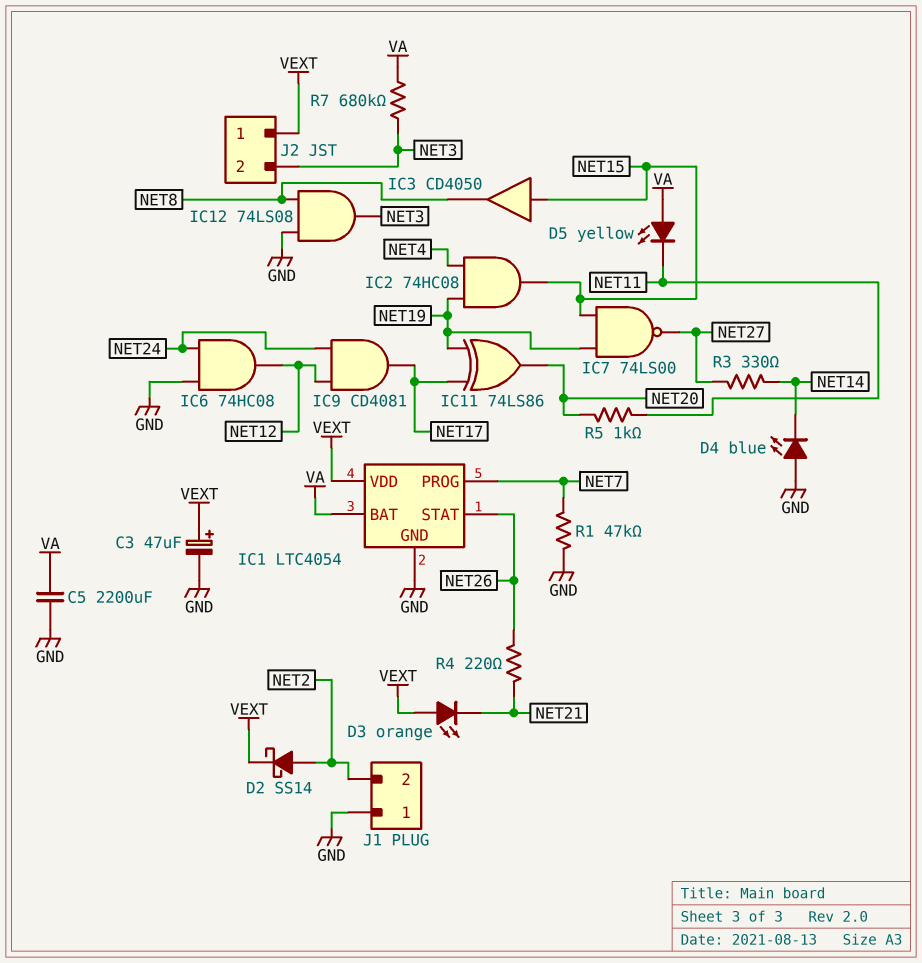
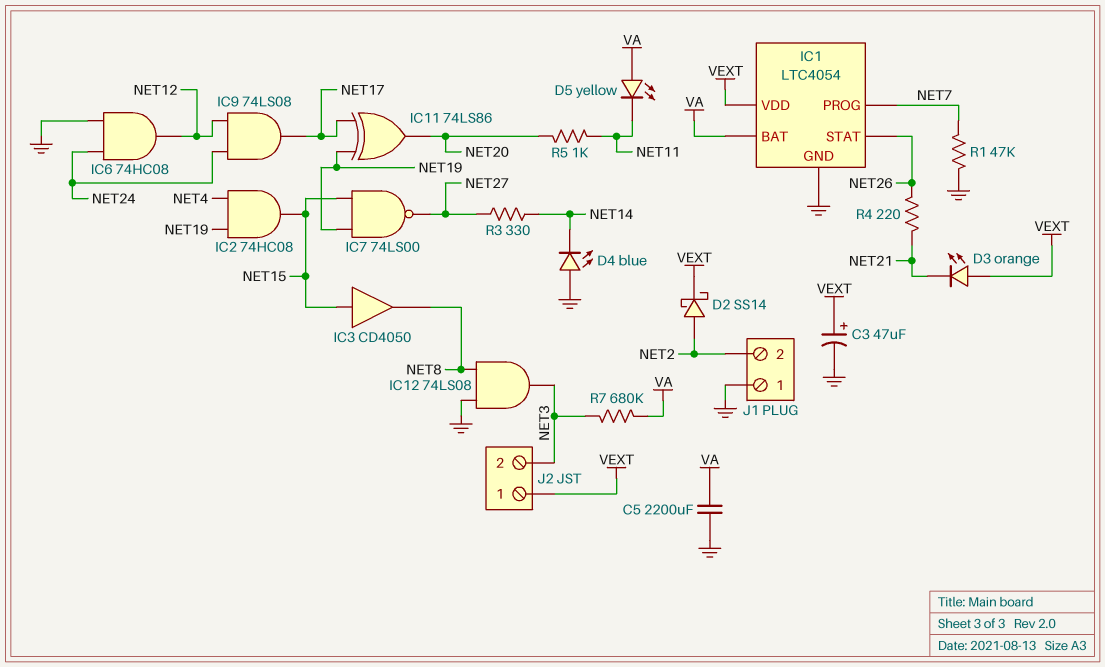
IC9: AND CD4081 (in NET12, in NET24, out NET17) -> AND 74LS08 (in NET12, in NET24, out NET17)

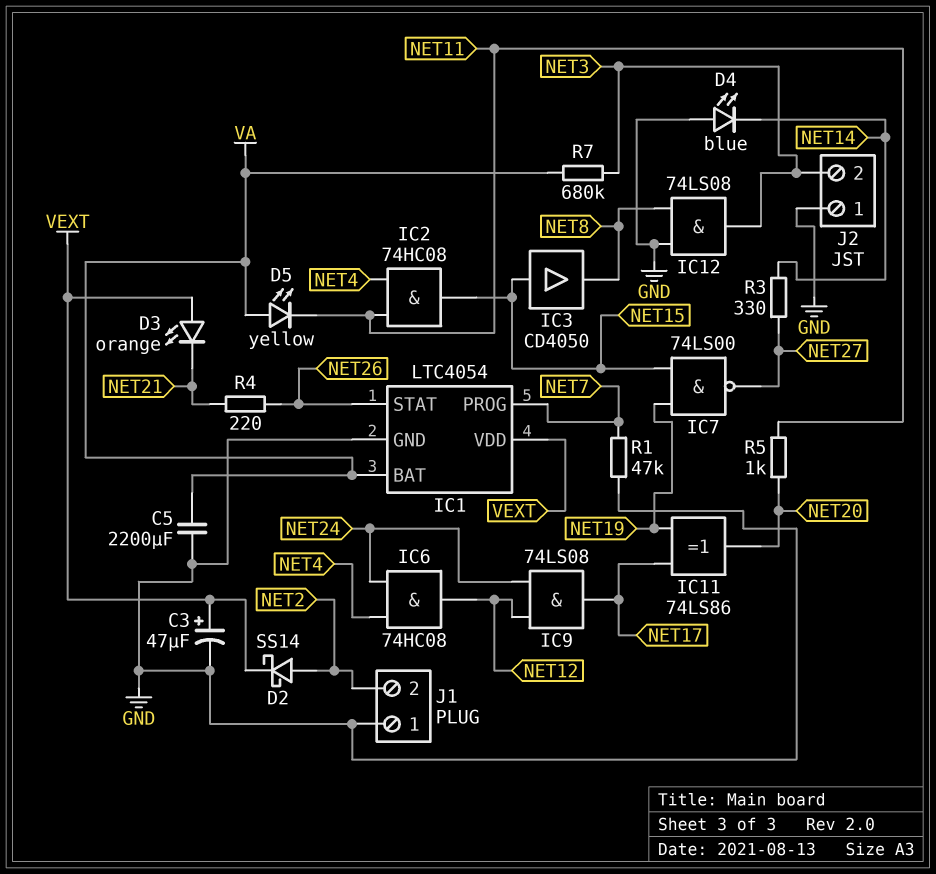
IC2: AND 74HC08 (in NET4, in NET19, out NET15) -> AND 74HC08 (in NET4, in NET11, out NET15)
IC6: AND 74HC08 (in GND, in NET24, out NET12) -> AND 74HC08 (in NET4, in NET24, out NET12)
J2 pin 1: VEXT -> GND

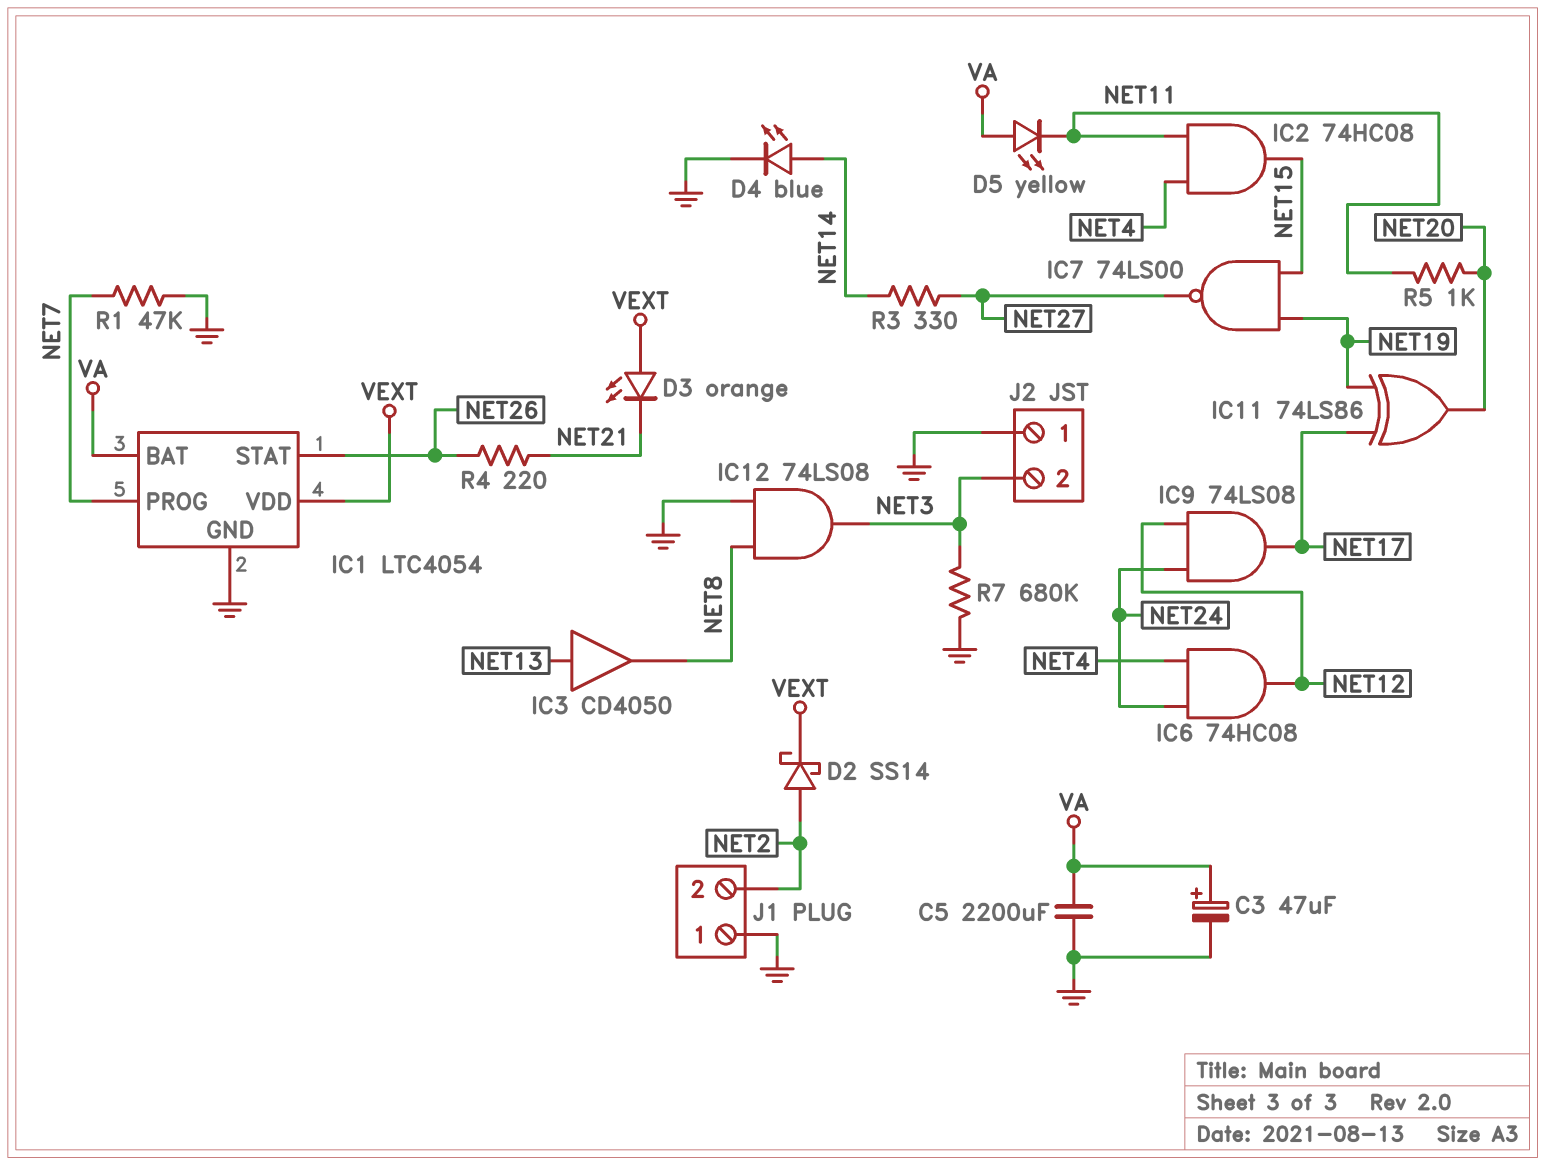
C3: 47uF (plus VEXT, minus GND) -> 47uF (plus VA, minus GND)
D4: LED blue (A GND, K NET14) -> LED blue (A NET14, K GND)
IC3: buffer CD4050 (in NET15, out NET8) -> buffer CD4050 (in NET13, out NET8)
R7: 680k (NET3, VA) -> 680k (GND, NET3)

